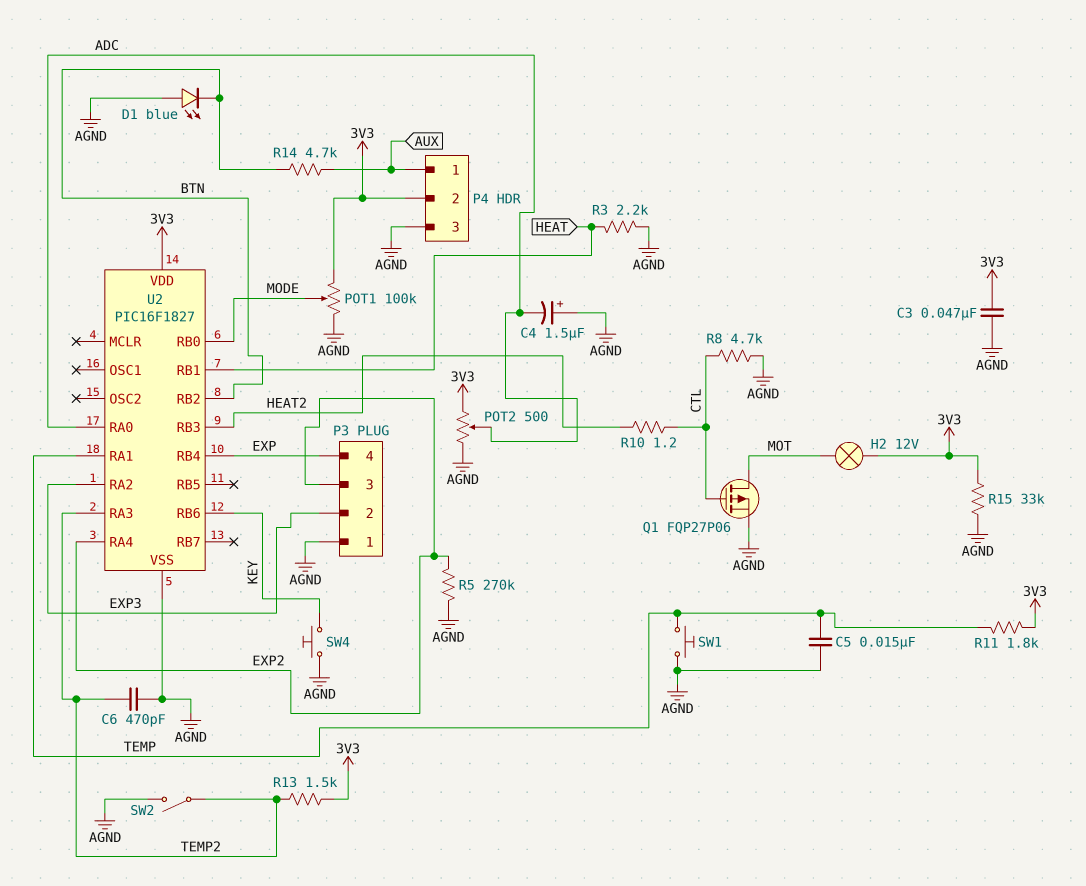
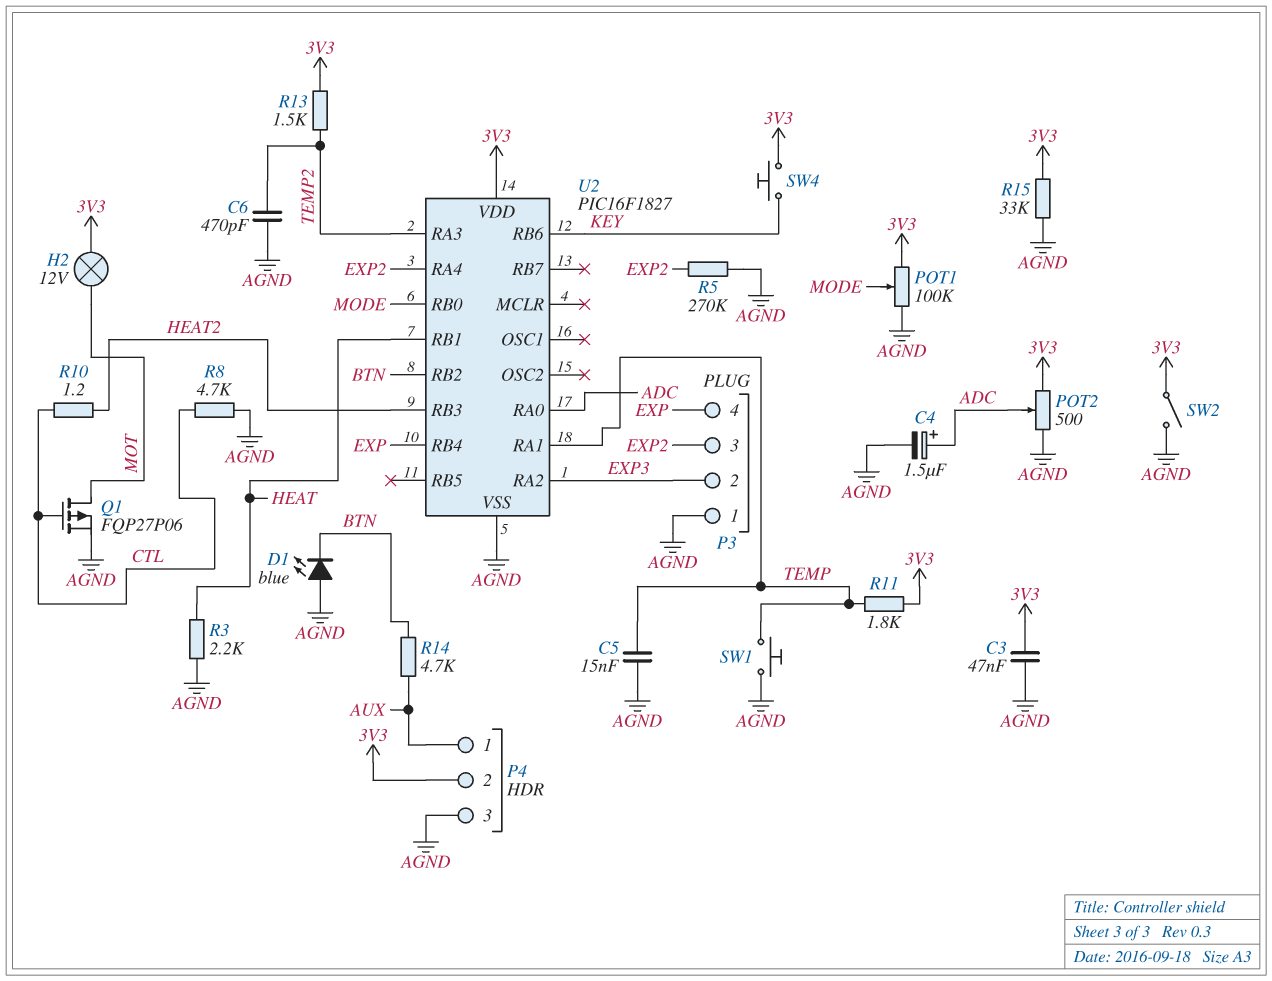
C4: 1.5uF (plus AGND, minus ADC) -> 1.5uF (plus ADC, minus AGND)
SW2: switch (AGND, TEMP2) -> switch (3V3, AGND)
SW4: button (AGND, KEY) -> button (3V3, KEY)

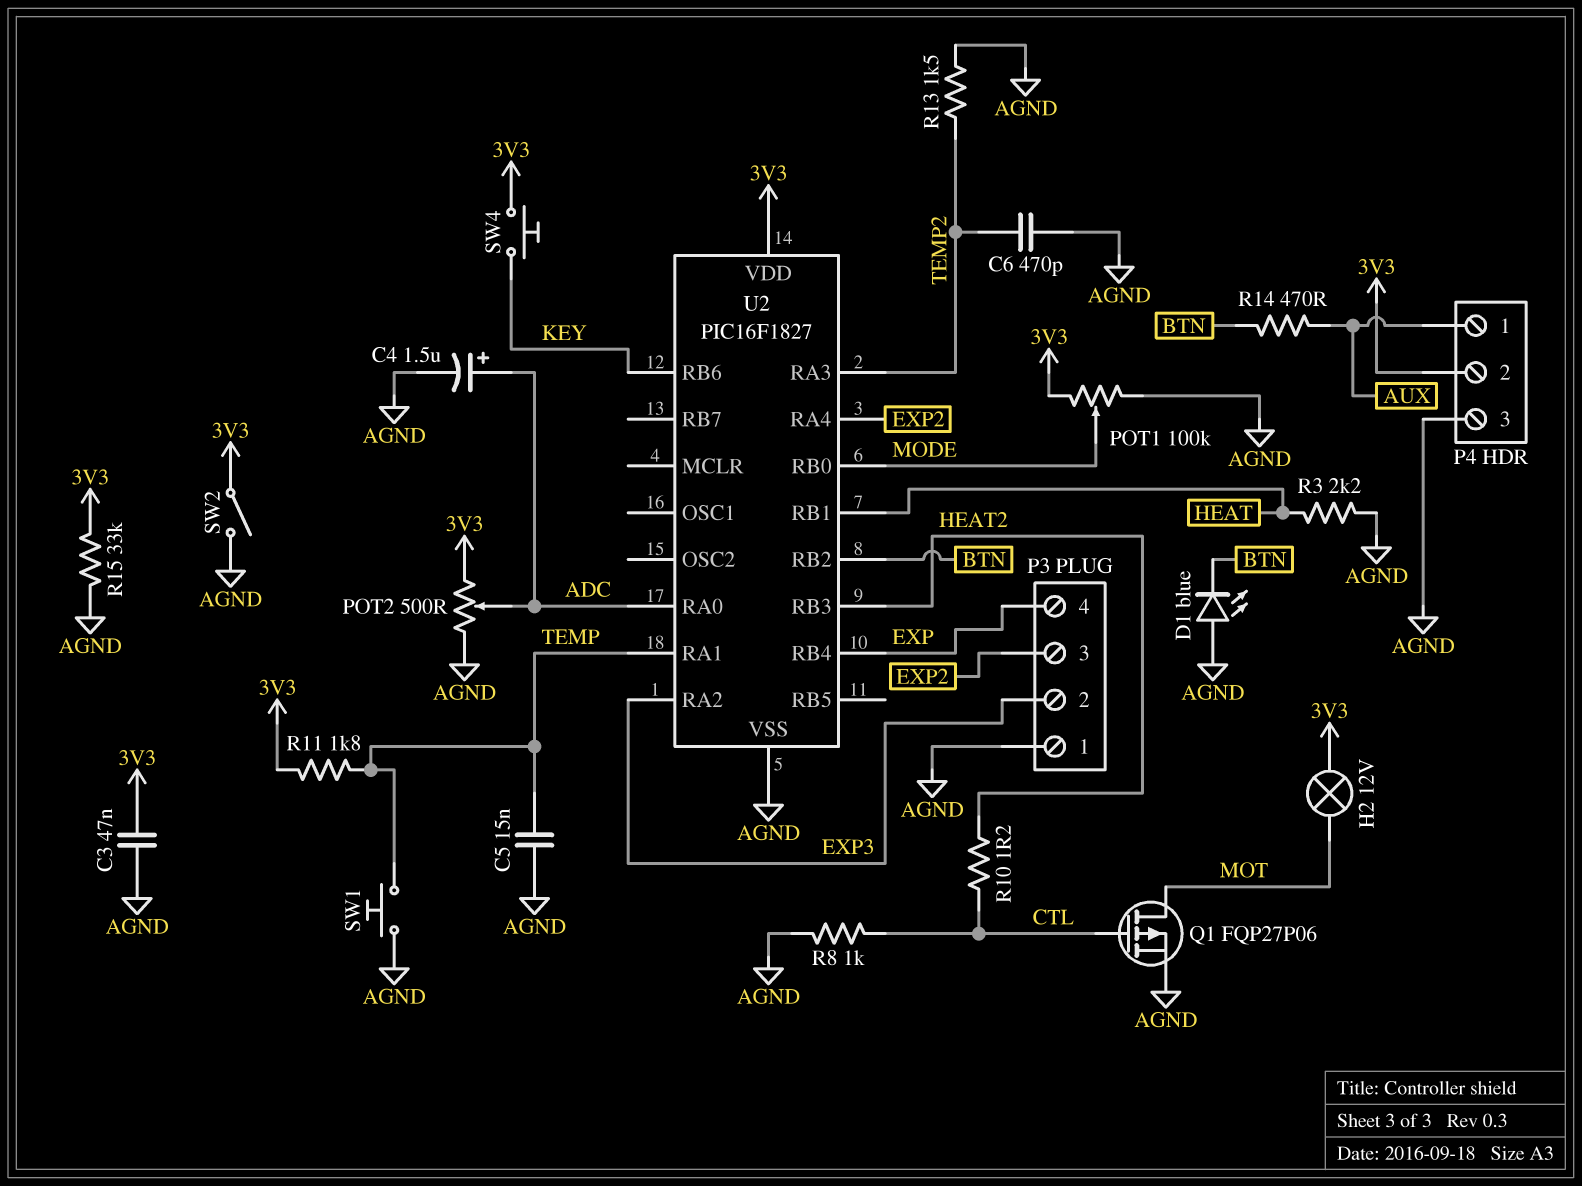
R5: 270k (AGND, EXP2) -> none
R8: 4.7k (AGND, CTL) -> 1k (AGND, CTL)
R13: 1.5k (3V3, TEMP2) -> 1.5k (AGND, TEMP2)
R14: 4.7k (AUX, BTN) -> 470 (AUX, BTN)

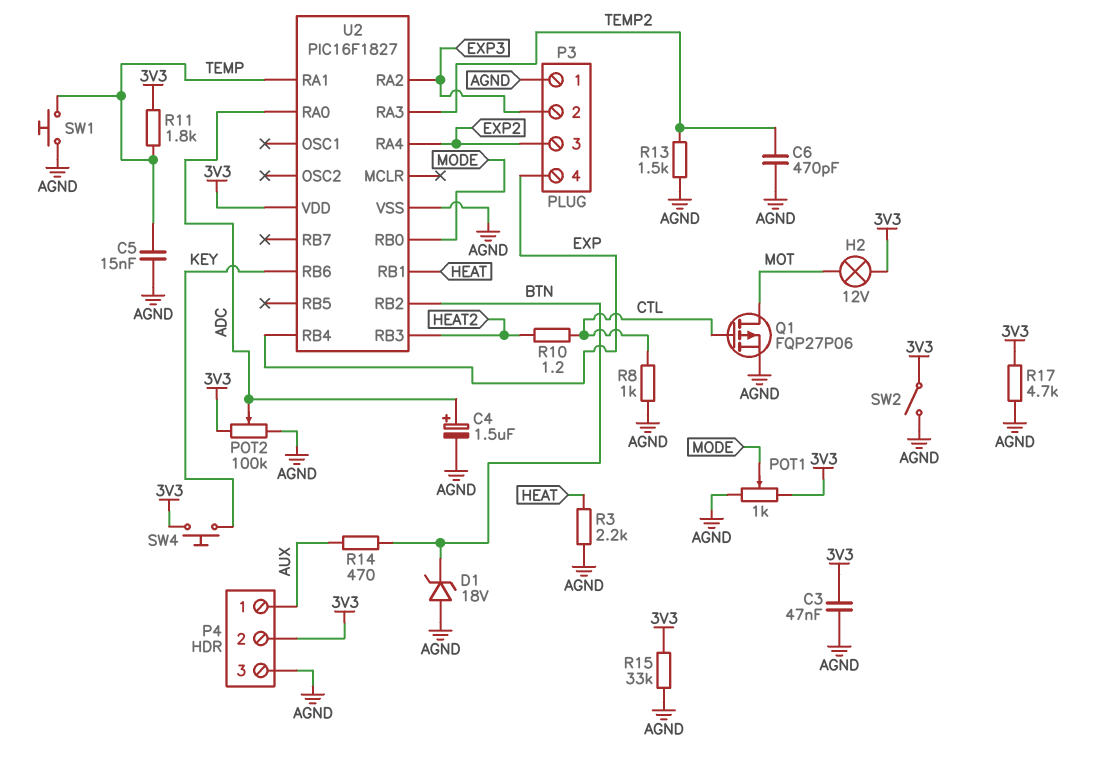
D1: LED blue (A AGND, K BTN) -> zener 18V (A AGND, K BTN)
POT1: 100k (3V3, AGND, wiper MODE) -> 1k (3V3, AGND, wiper MODE)
POT2: 500 (3V3, AGND, wiper ADC) -> 100k (3V3, AGND, wiper ADC)
R17: none -> 4.7k (3V3, AGND)

